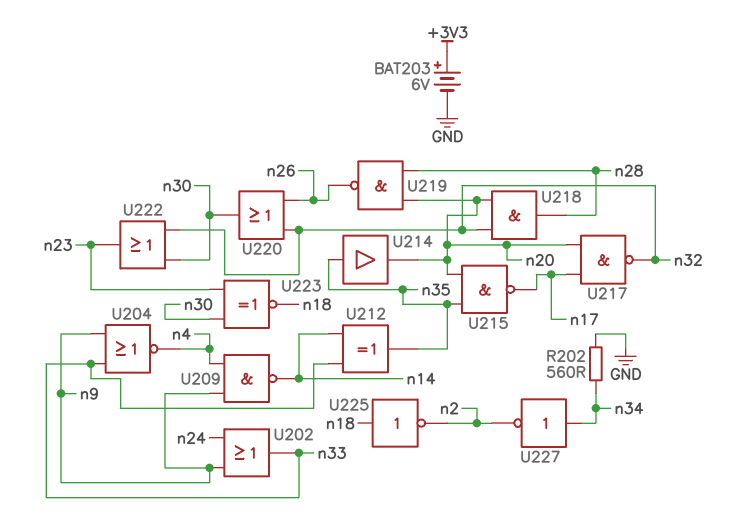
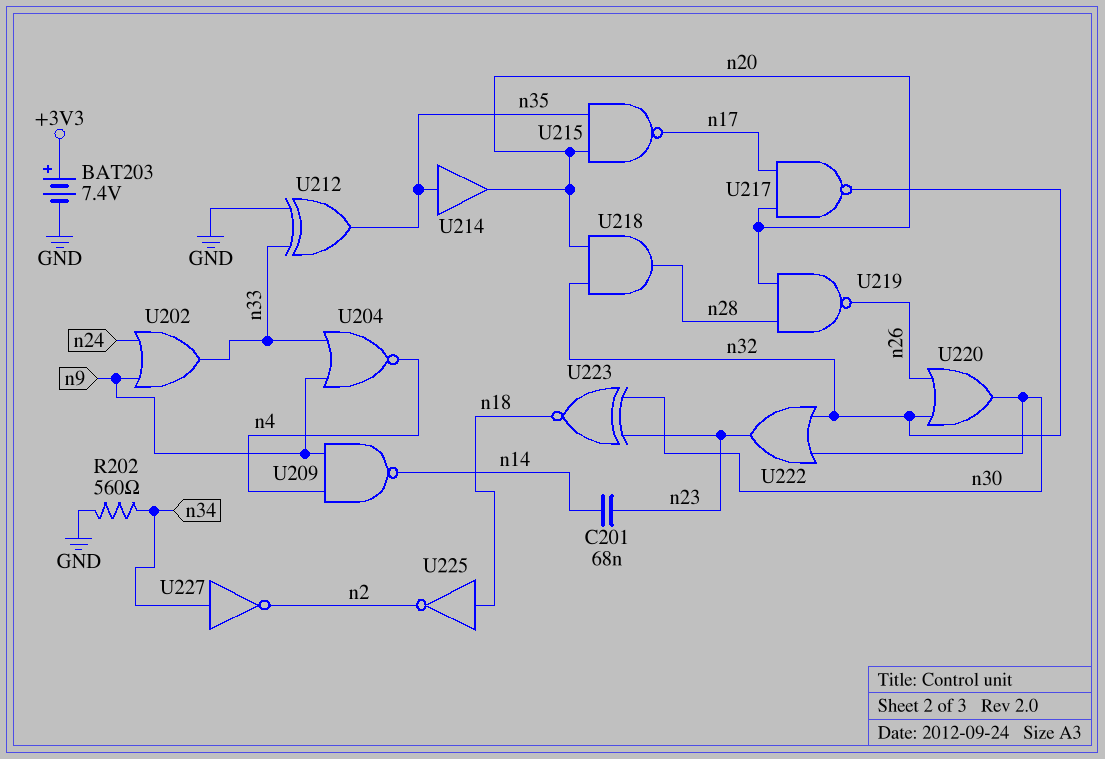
BAT203: 6V (plus +3V3, minus GND) -> 7.4V (plus +3V3, minus GND)
C201: none -> 68nF (n14, n23)
U212: XOR (in n14, in n33, out n35) -> XOR (in GND, in n33, out n35)

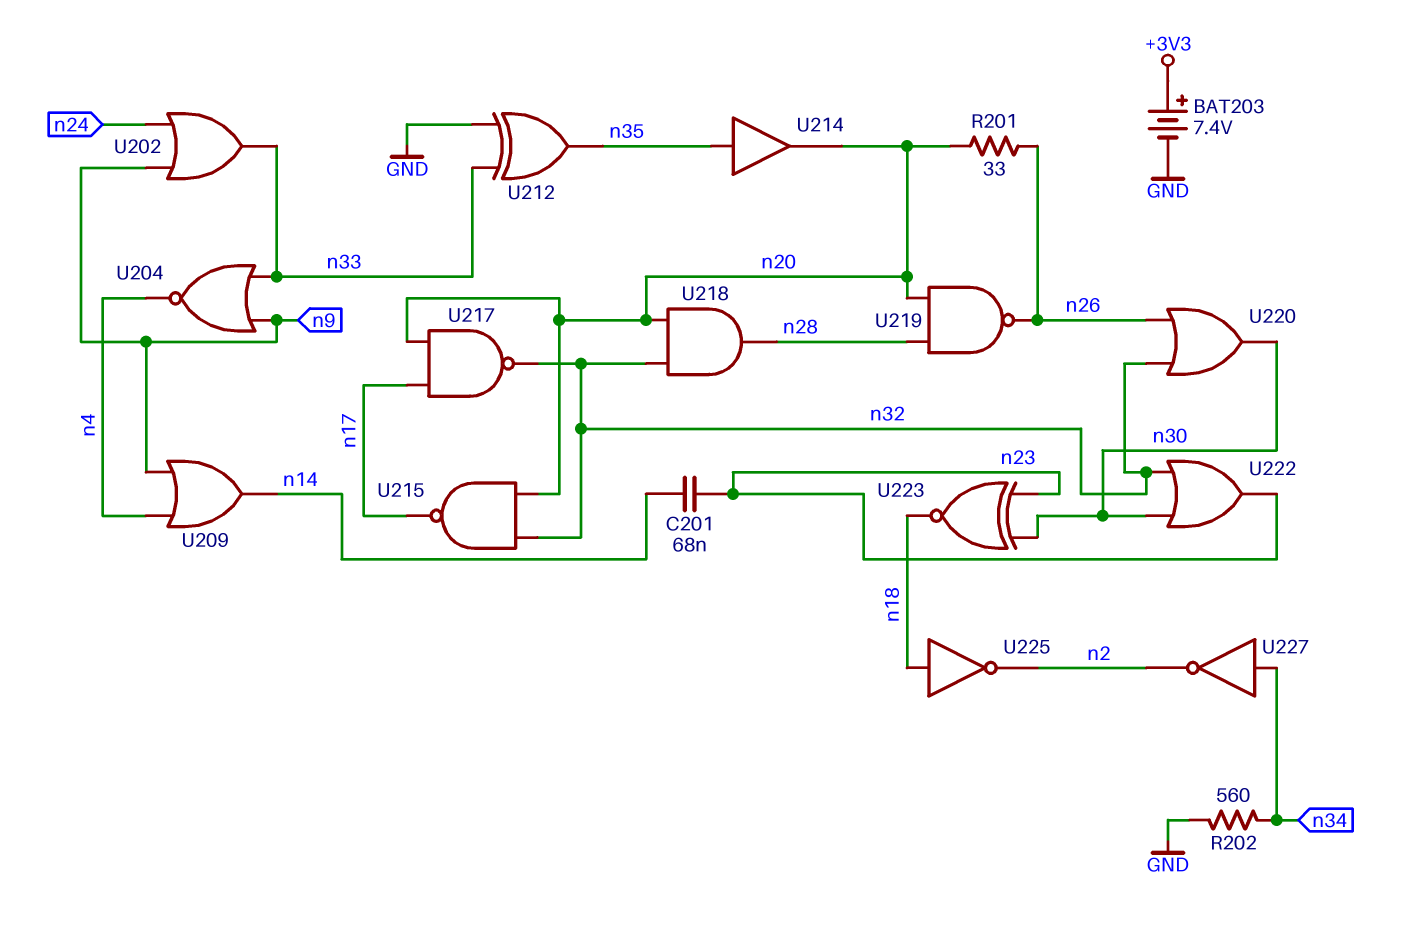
R201: none -> 33 (n20, n26)
U209: NAND (in n4, in n9, out n14) -> OR (in n4, in n9, out n14)
U215: NAND (in n20, in n35, out n17) -> NAND (in n20, in n32, out n17)

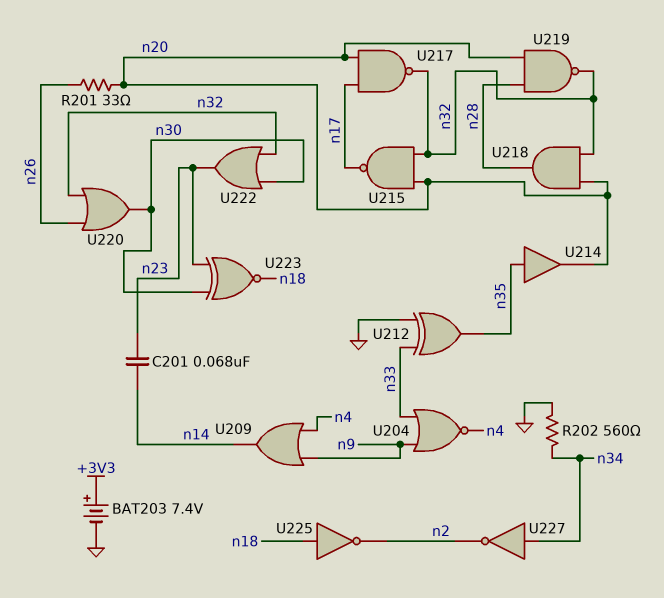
U202: OR (in n9, in n24, out n33) -> none
U219: NAND (in n20, in n28, out n26) -> NAND (in n20, in n28, out n32)

